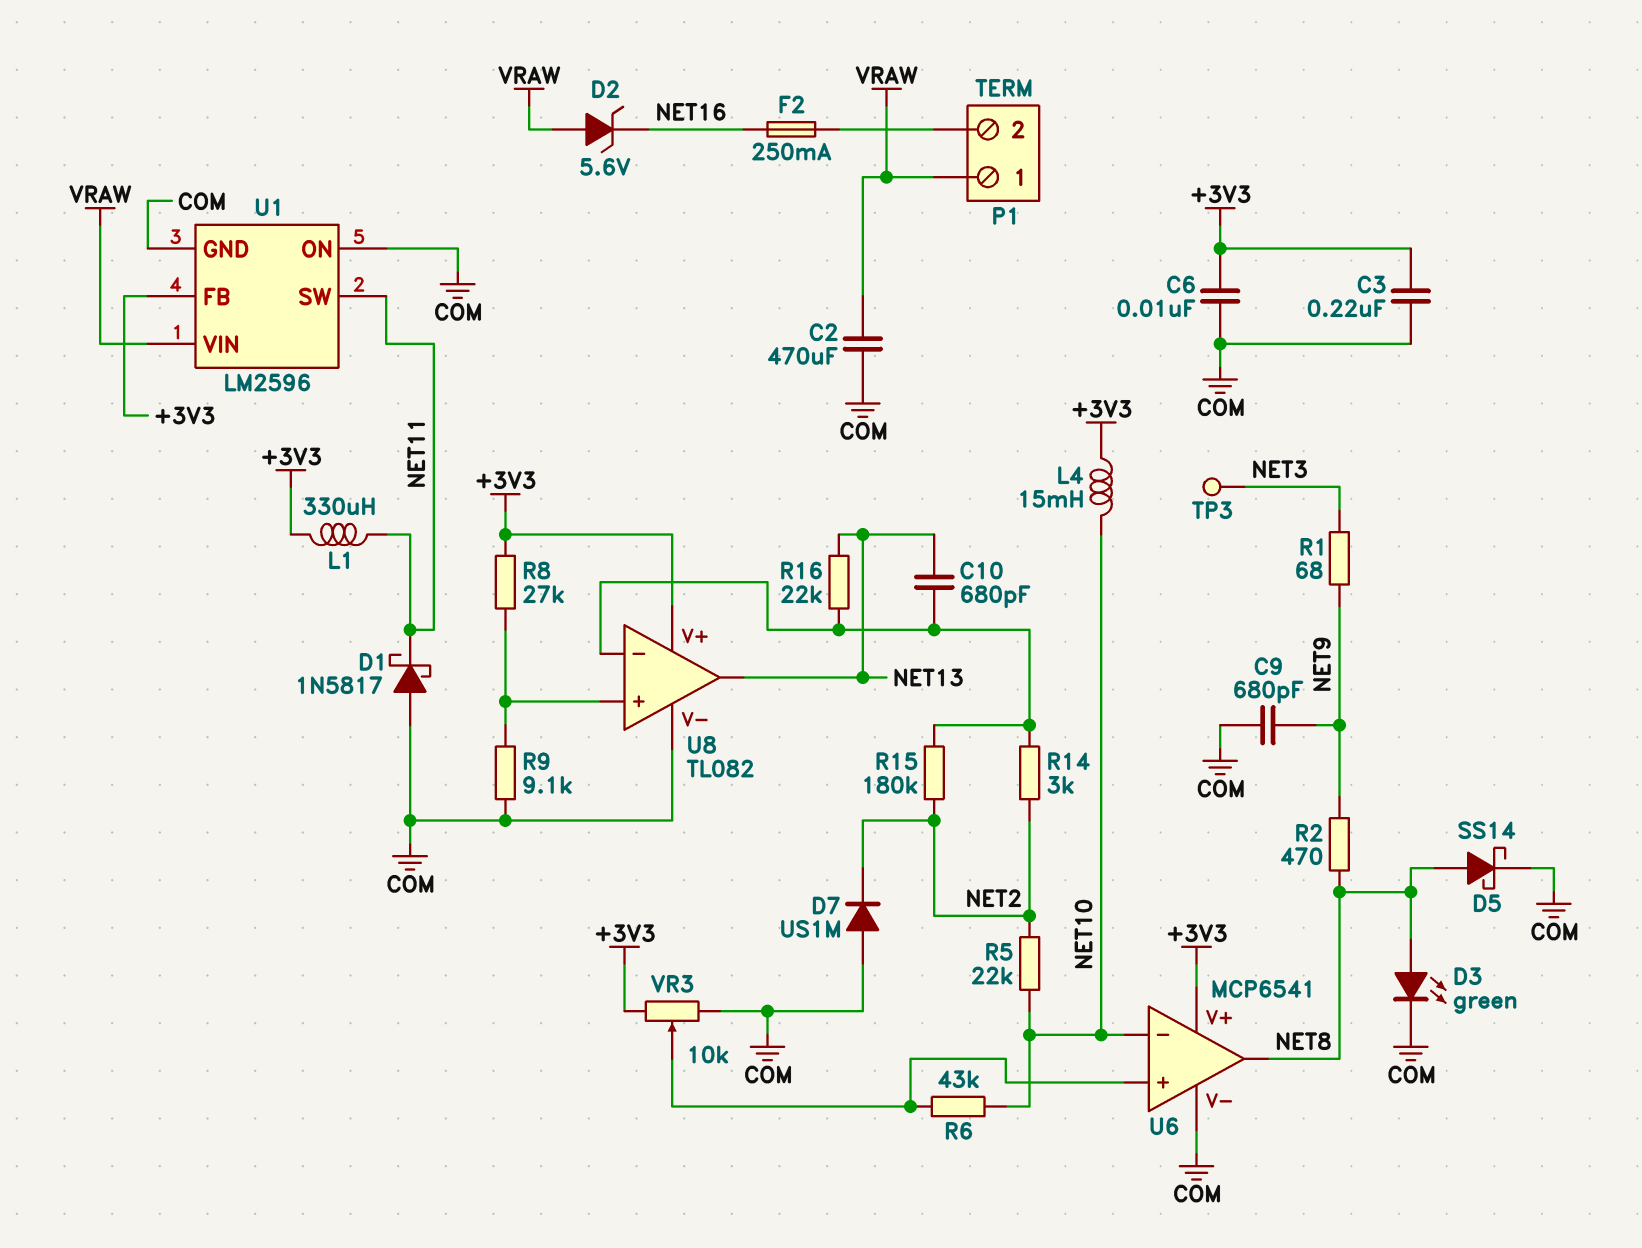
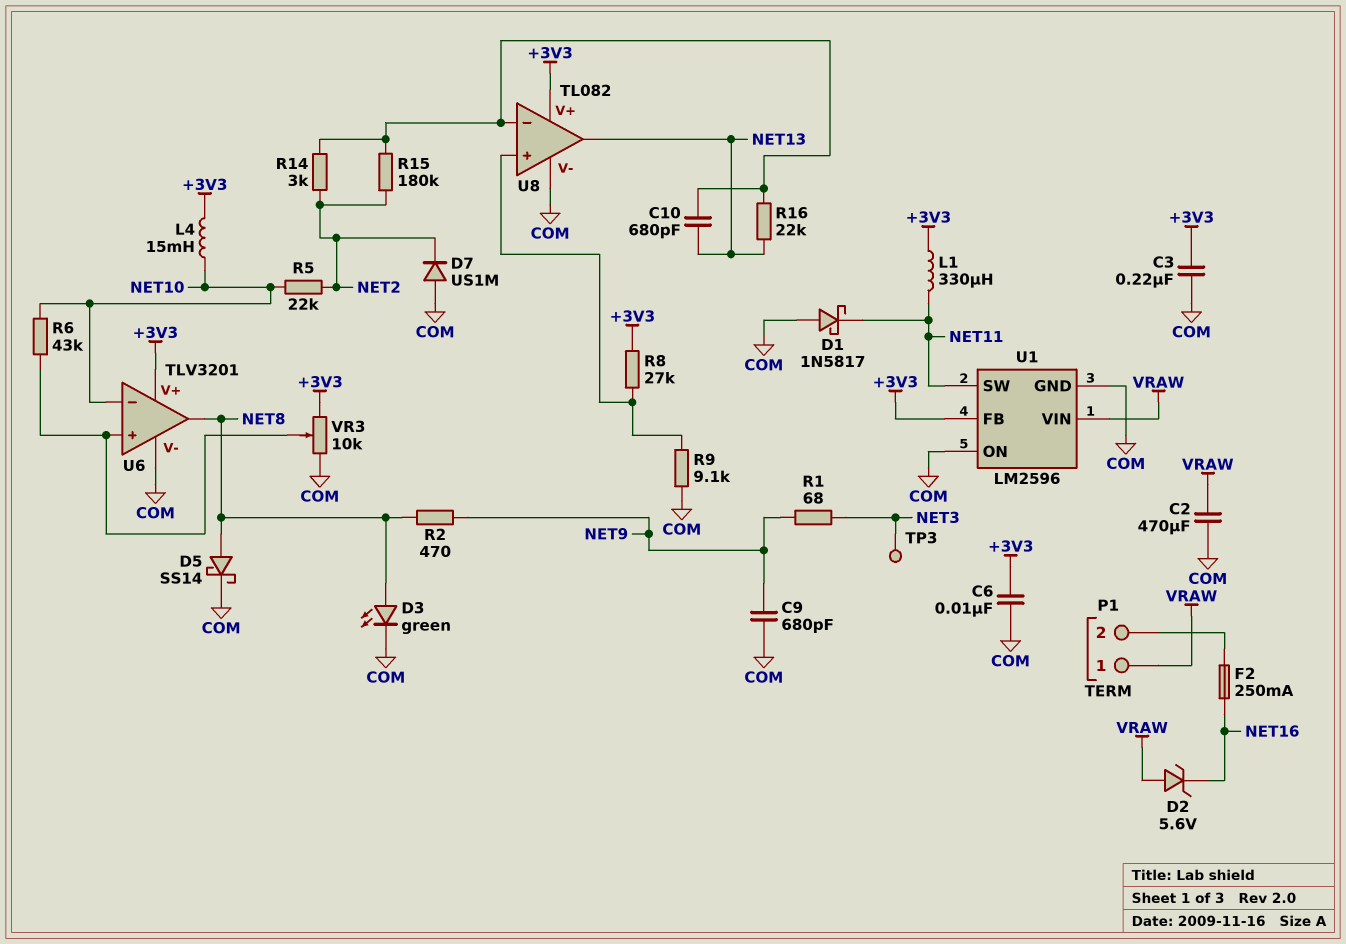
U6: MCP6541 -> TLV3201

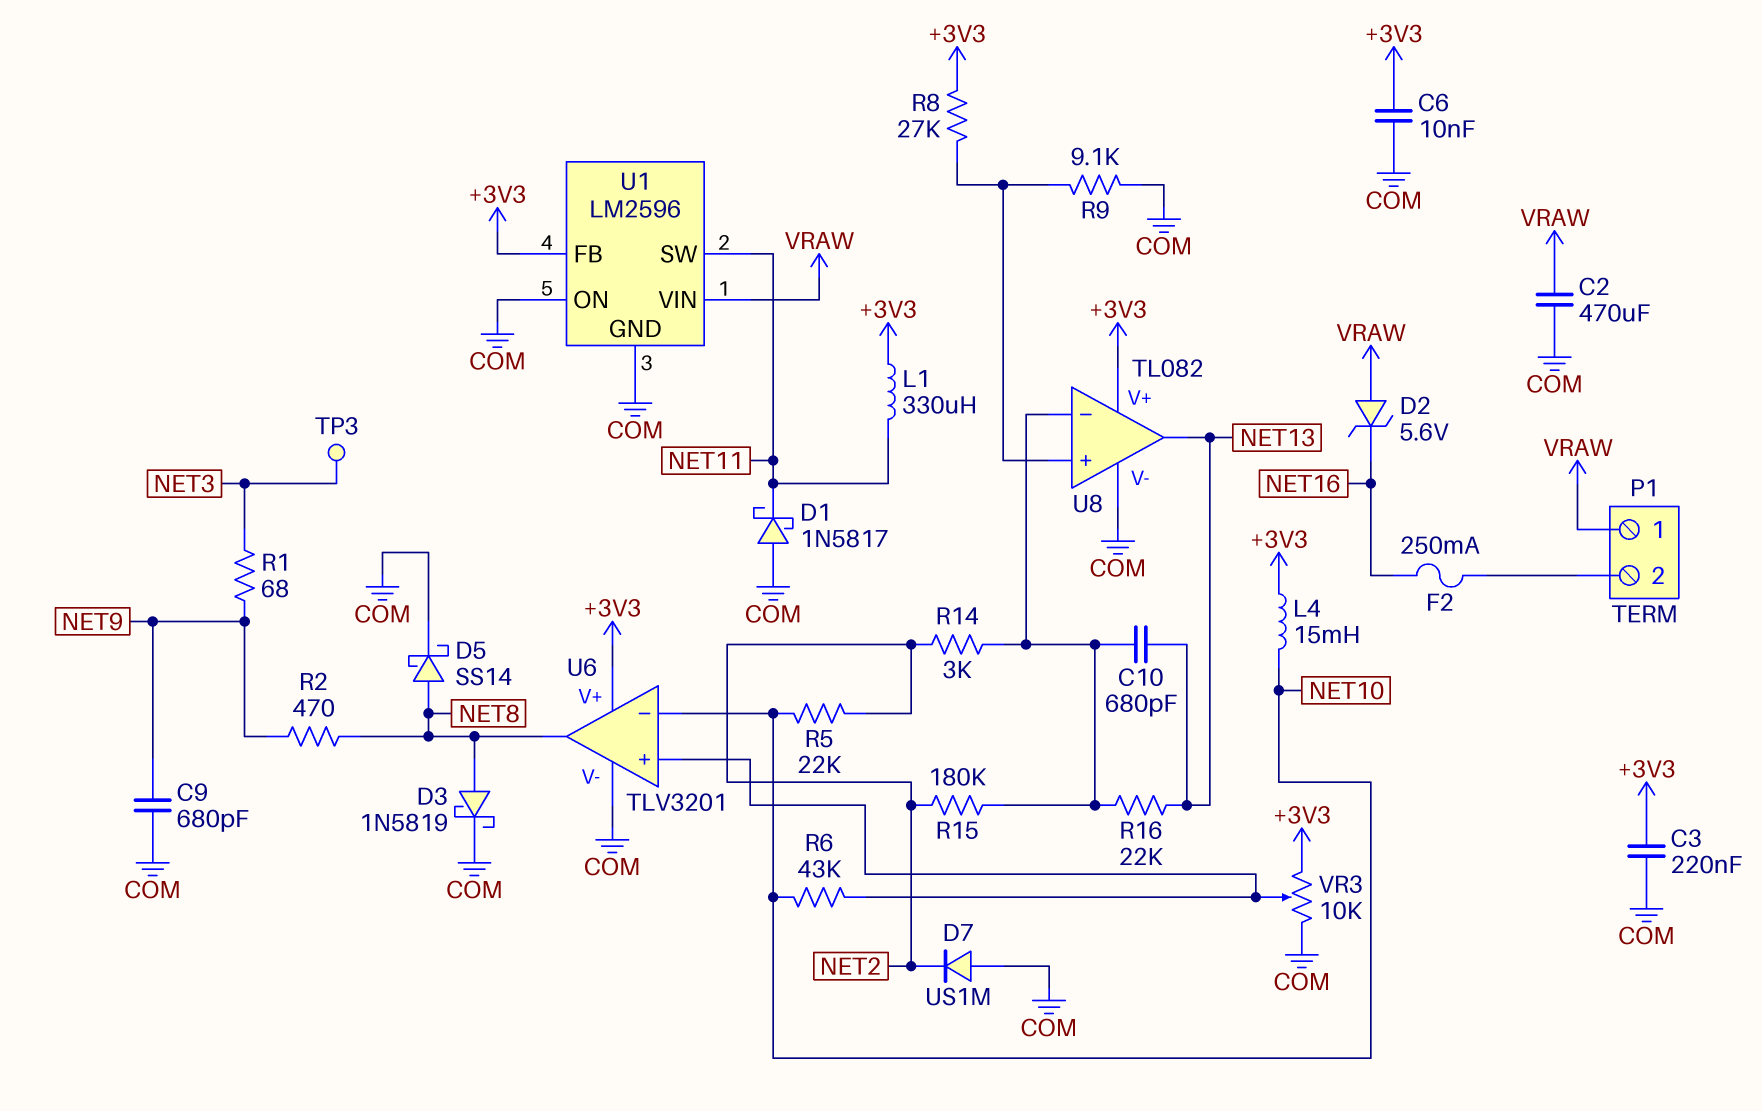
D3: LED green (A NET8, K COM) -> schottky 1N5819 (A NET8, K COM)

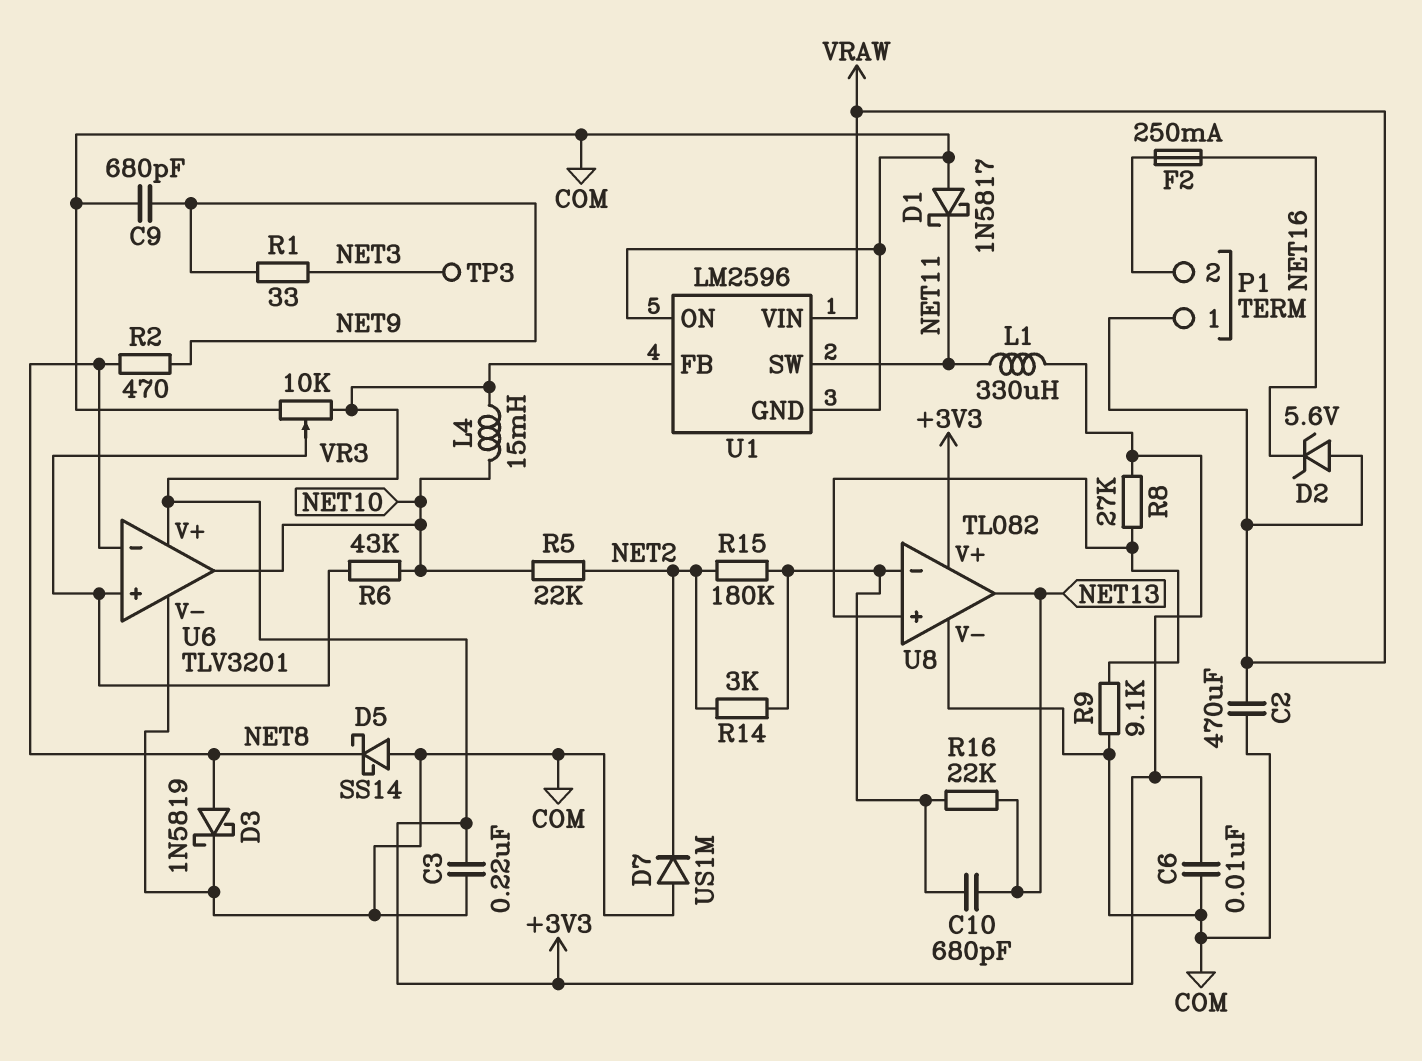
D5: schottky SS14 (A NET8, K COM) -> schottky SS14 (A COM, K NET8)
R1: 68 (NET3, NET9) -> 33 (NET3, NET9)
U6 pin in-: NET10 -> NET8
U6 pin out: NET8 -> NET10

